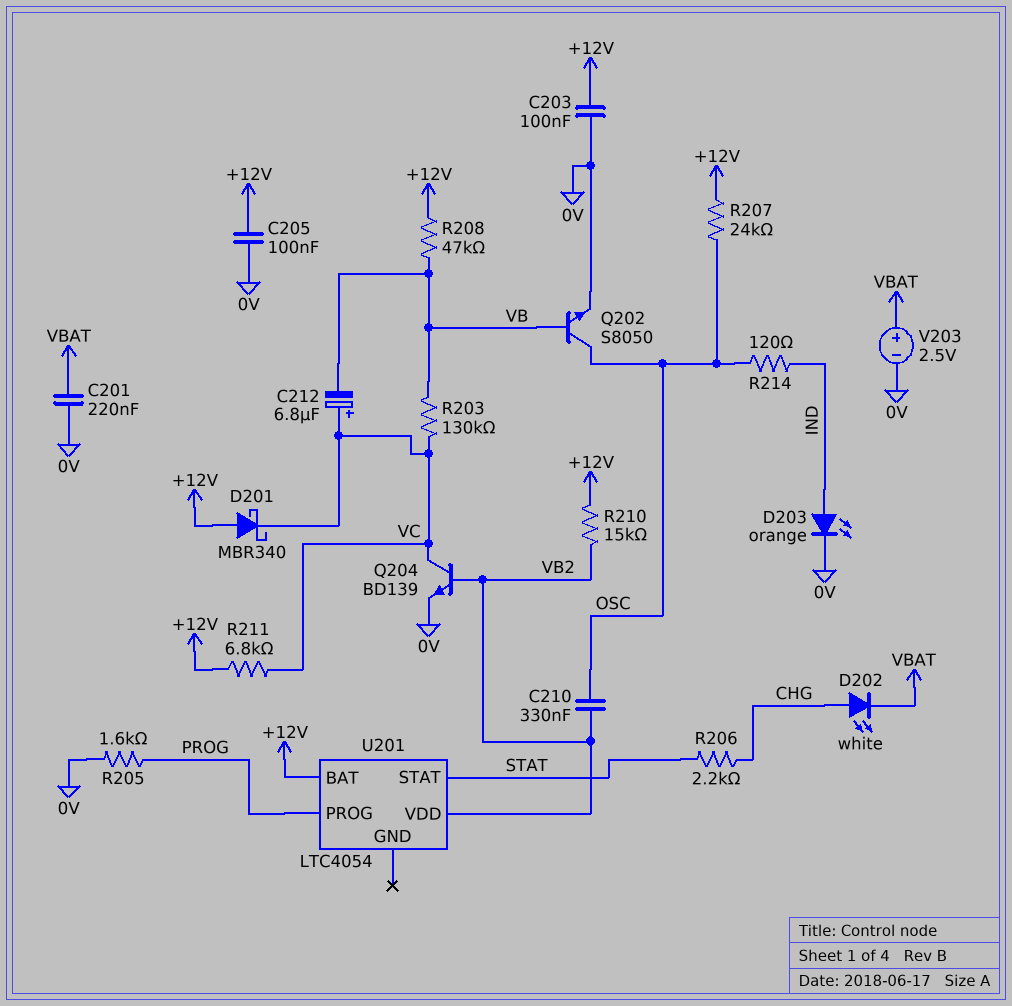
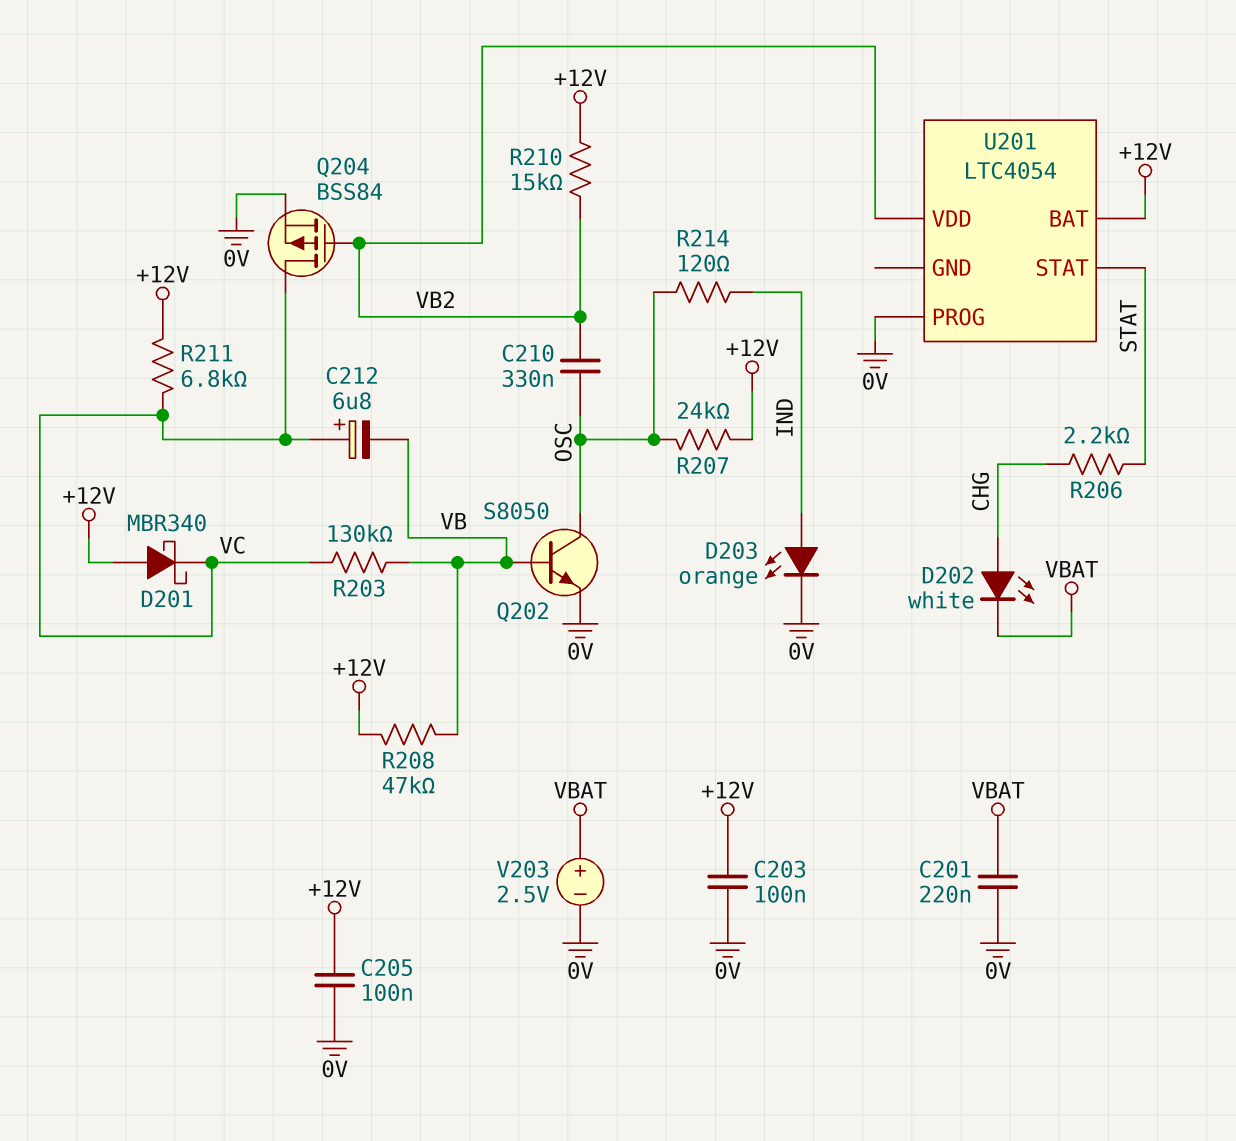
Q204: NPN BD139 (B VB2, C VC, E 0V) -> PMOS BSS84 (G VB2, D VC, S 0V)
R205: 1.6k (0V, PROG) -> none
U201 pin PROG: PROG -> 0V

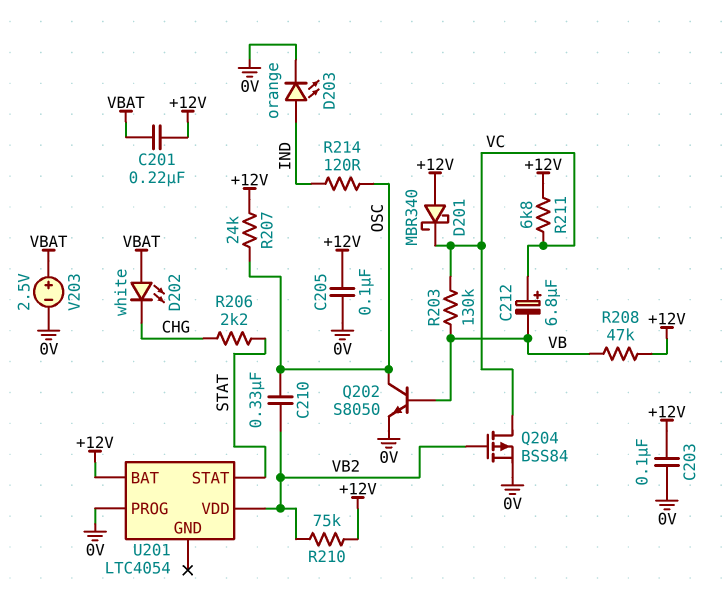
C201: 220nF (0V, VBAT) -> 220nF (+12V, VBAT)
D202: LED white (A CHG, K VBAT) -> LED white (A VBAT, K CHG)
R210: 15k (+12V, VB2) -> 75k (+12V, VB2)

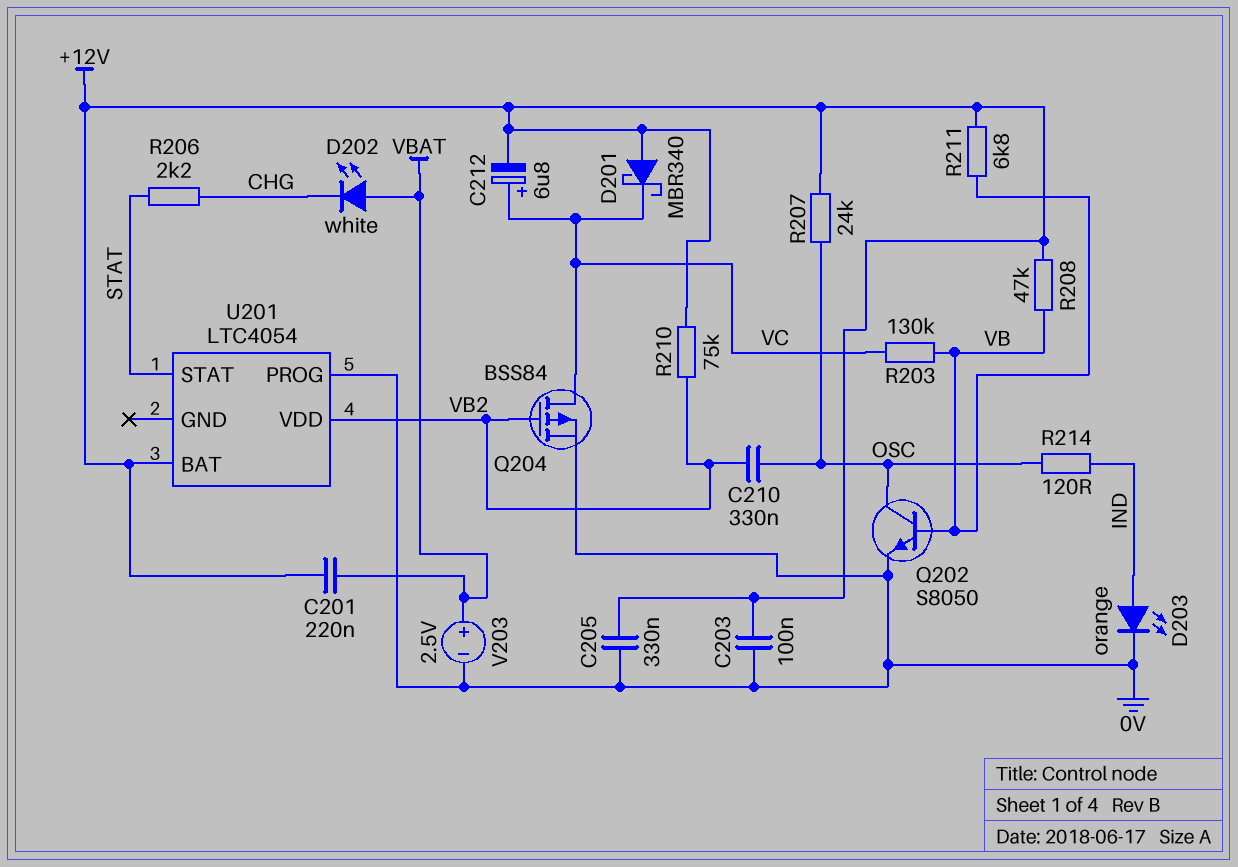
C205: 100nF (+12V, 0V) -> 330nF (+12V, 0V)
C212: 6.8uF (plus VC, minus VB) -> 6.8uF (plus VC, minus +12V)
R211: 6.8k (+12V, VC) -> 6.8k (+12V, VB)

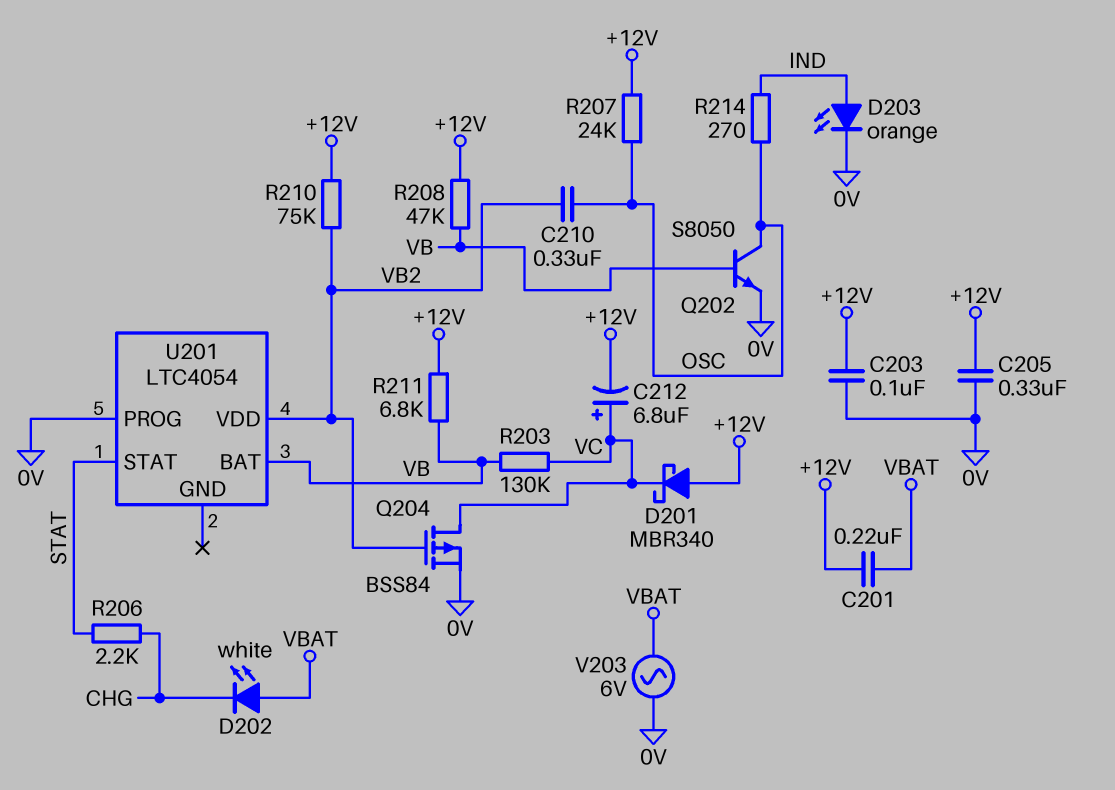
R214: 120 (IND, OSC) -> 270 (IND, OSC)
U201 pin BAT: +12V -> VB
V203: 2.5V (plus VBAT, minus 0V) -> AC 6V (0V, VBAT)

